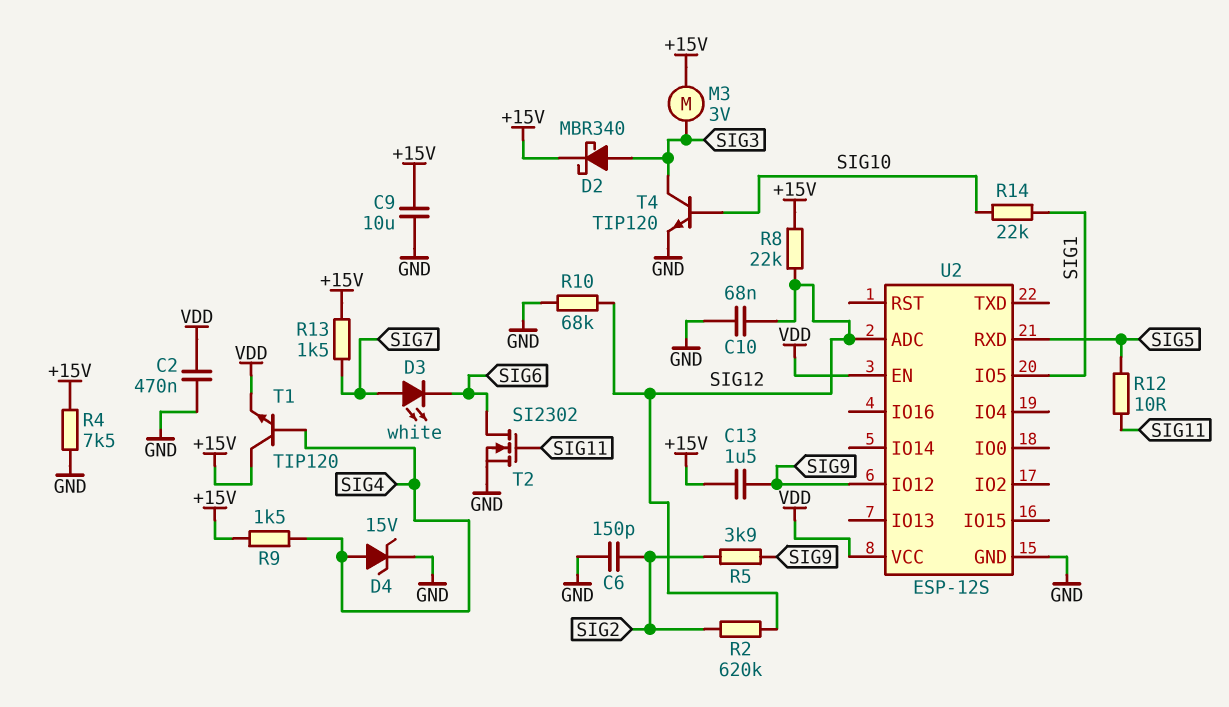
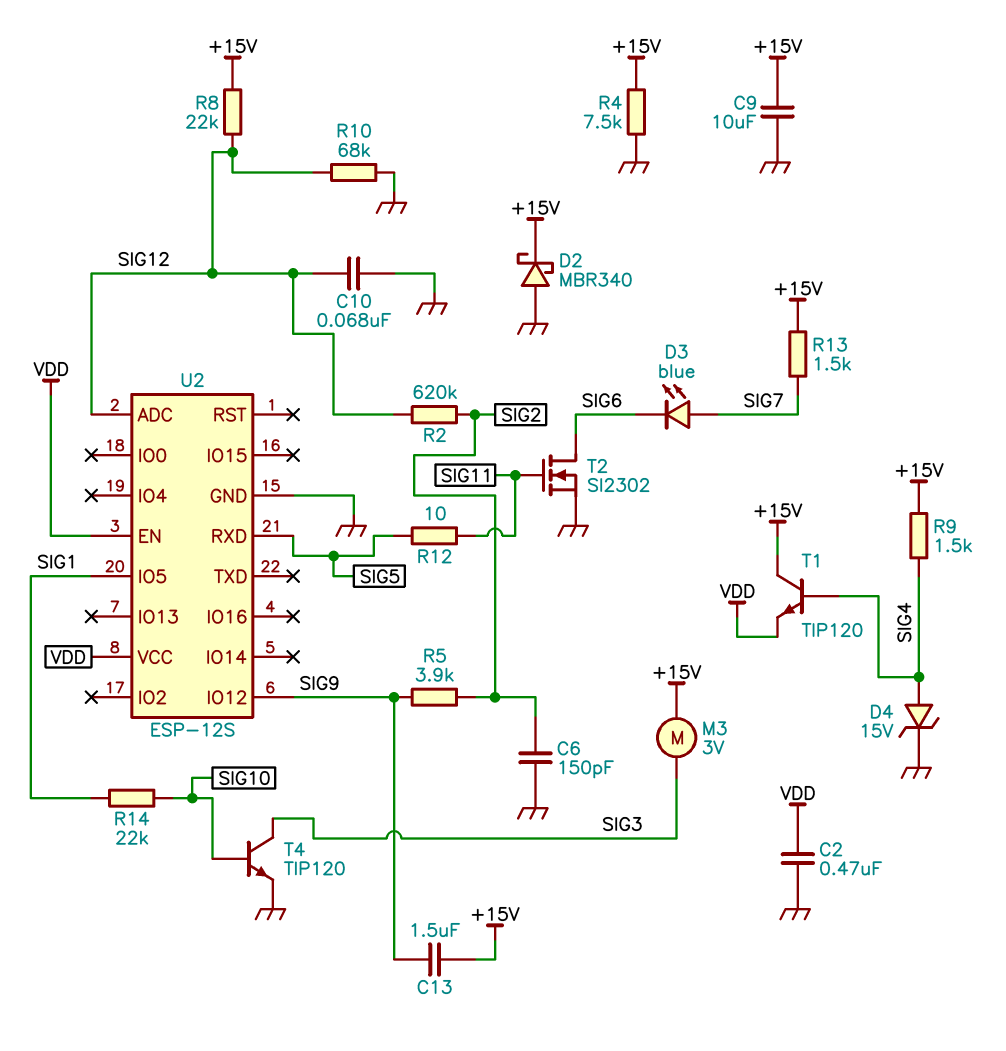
D2: schottky MBR340 (A SIG3, K +15V) -> schottky MBR340 (A GND, K +15V)
D3: LED white (A SIG7, K SIG6) -> LED blue (A SIG7, K SIG6)

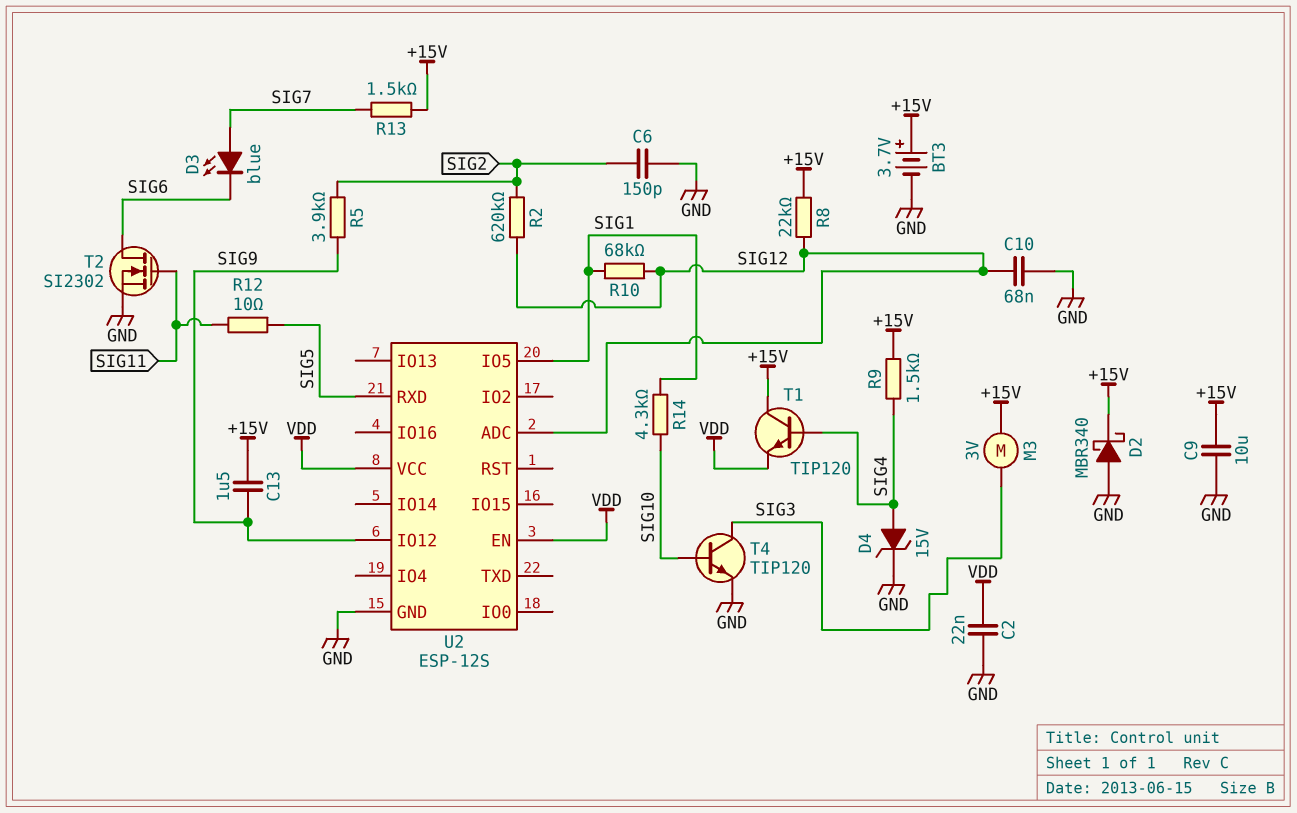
BT3: none -> 3.7V (plus +15V, minus GND)
C2: 470nF (GND, VDD) -> 22nF (GND, VDD)
R4: 7.5k (+15V, GND) -> none
R10: 68k (GND, SIG12) -> 68k (SIG1, SIG12)
R14: 22k (SIG1, SIG10) -> 4.3k (SIG1, SIG10)

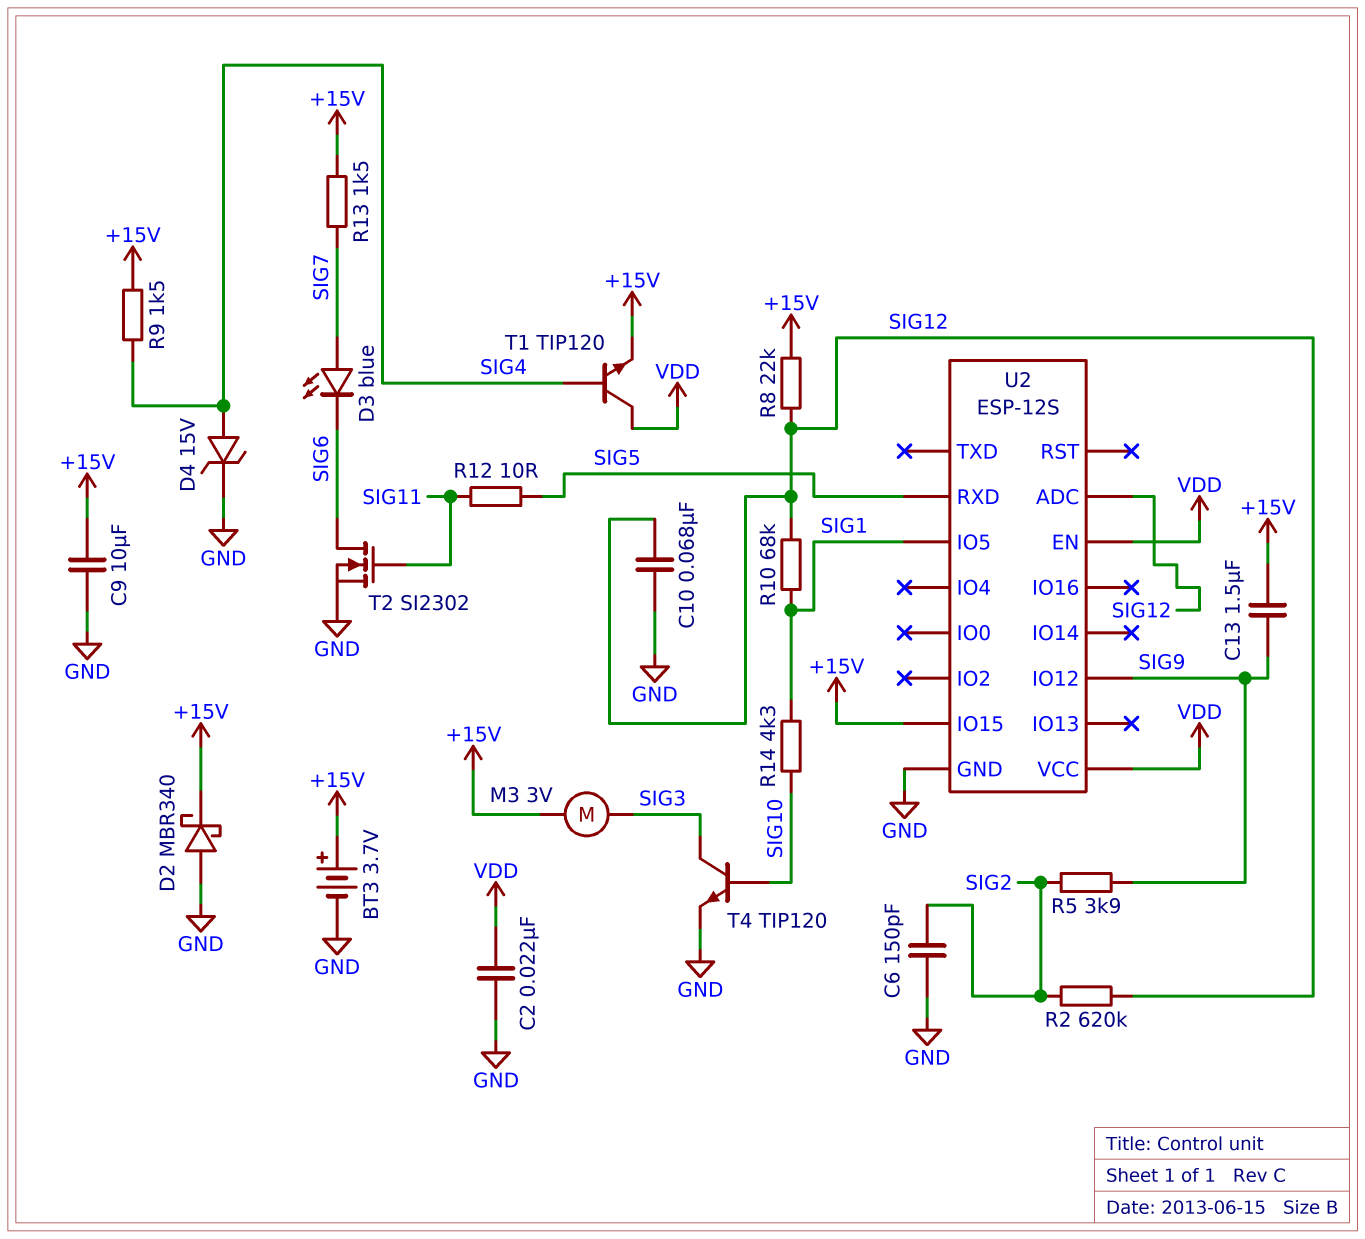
T1: NPN TIP120 (B SIG4, C +15V, E VDD) -> NPN TIP120 (B SIG4, C VDD, E +15V)
U2 pin IO15: none -> +15V

